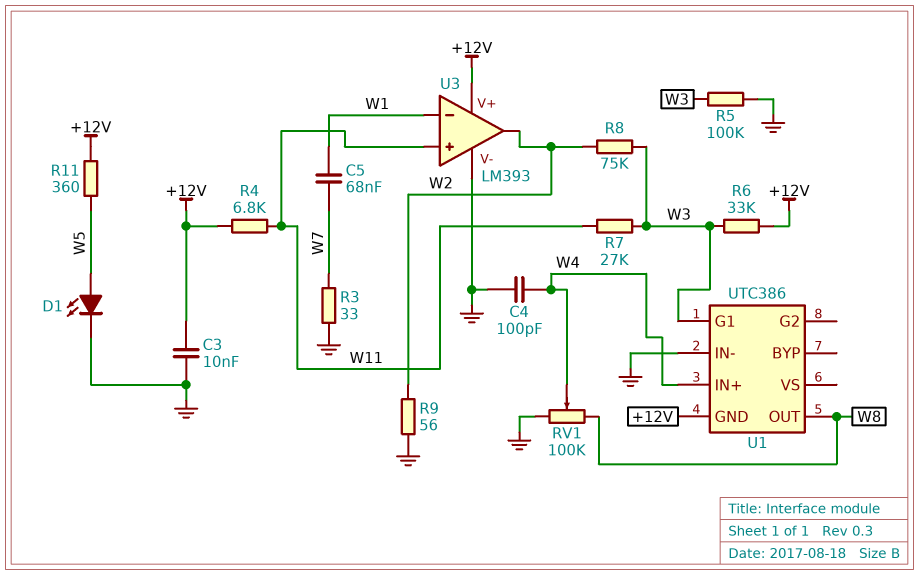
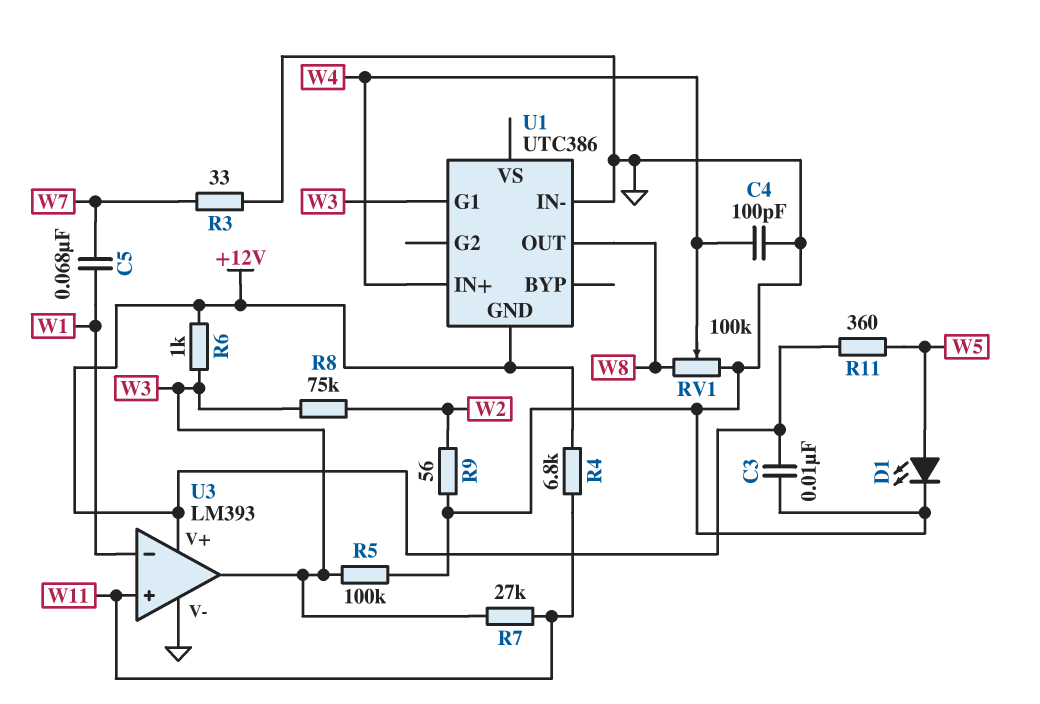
R6: 33k (+12V, W3) -> 1k (+12V, W3)
U3 pin out: W2 -> W3

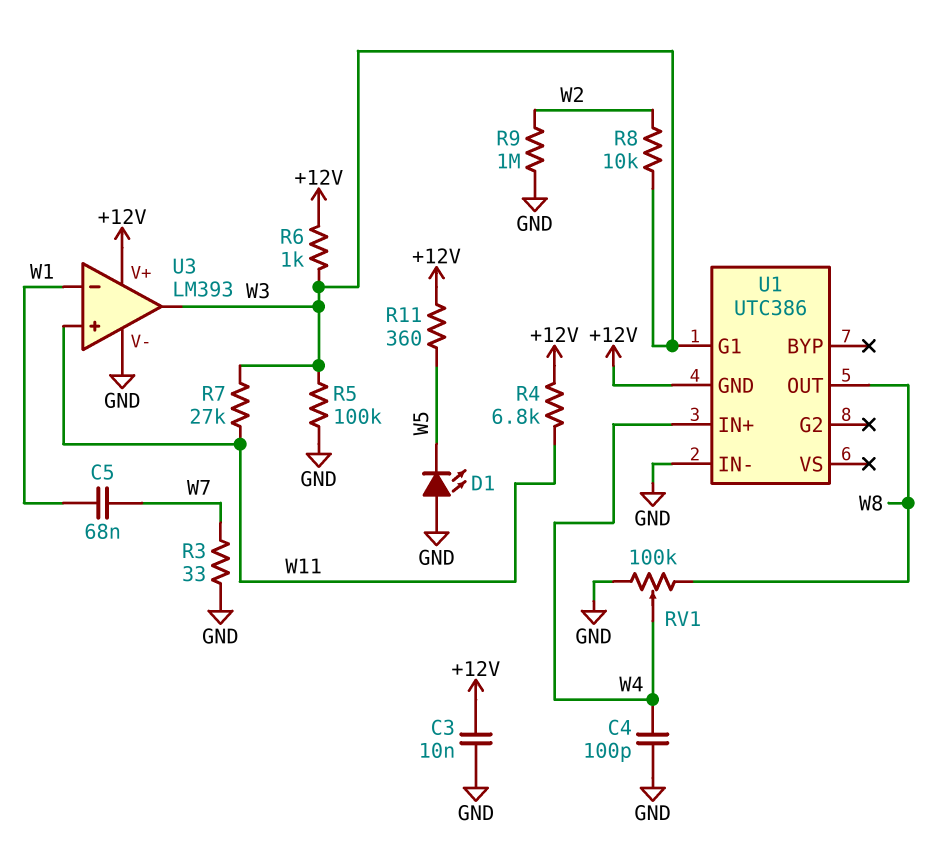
D1: LED (A W5, K GND) -> LED (A GND, K W5)
R8: 75k (W2, W3) -> 10k (W2, W3)
R9: 56 (GND, W2) -> 1M (GND, W2)

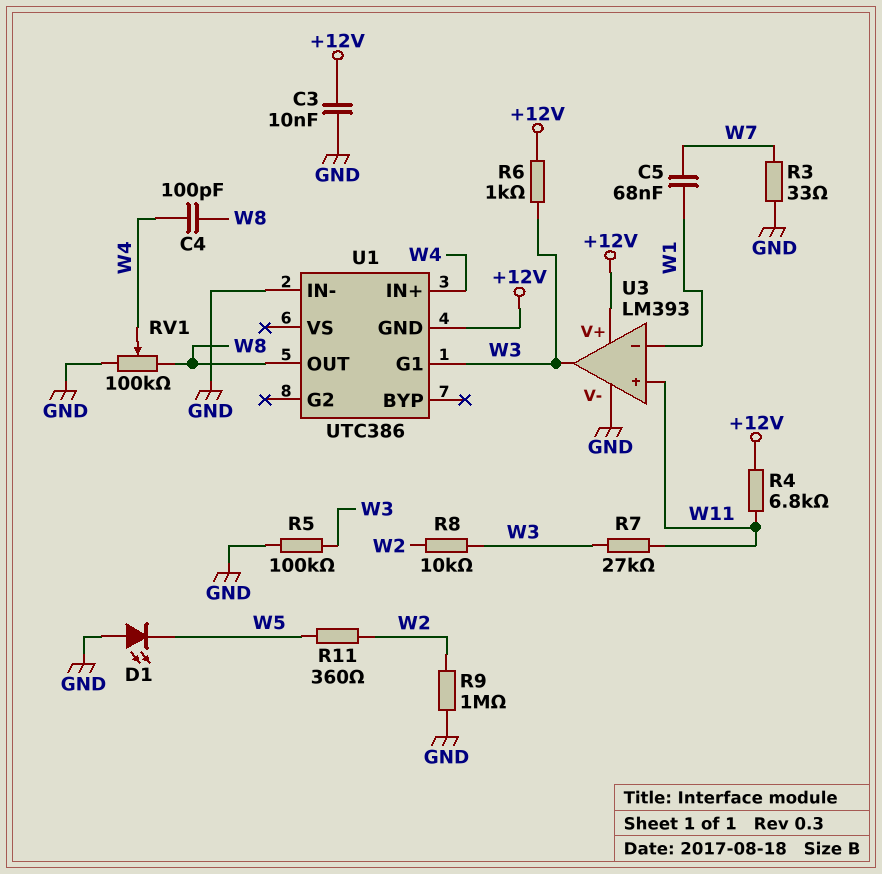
C4: 100pF (GND, W4) -> 100pF (W4, W8)
R11: 360 (+12V, W5) -> 360 (W2, W5)

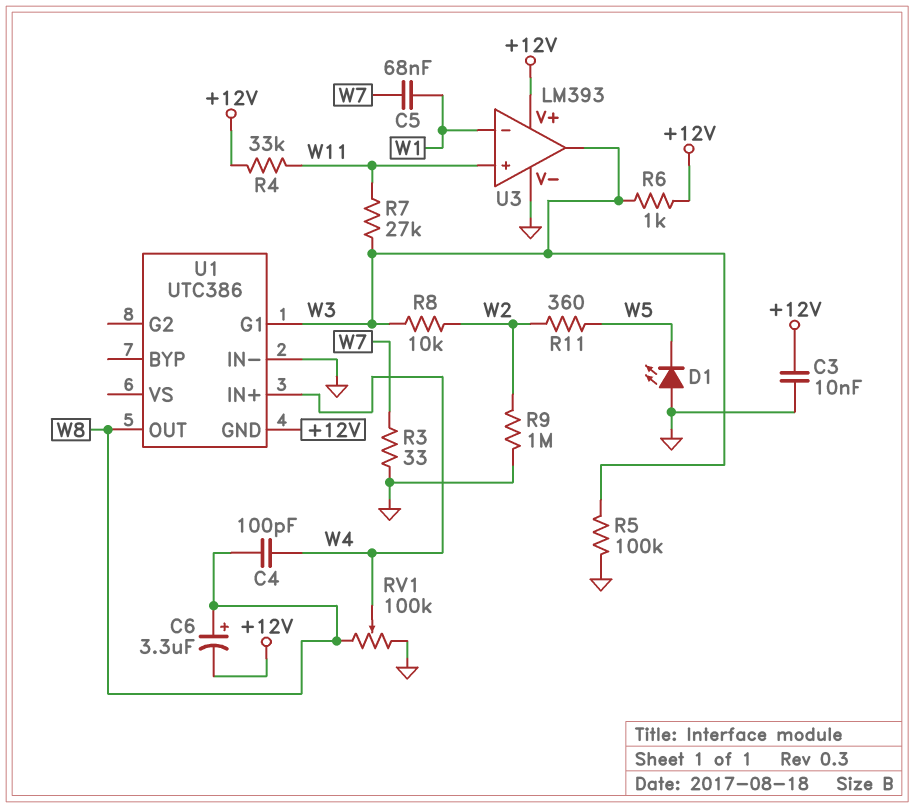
C6: none -> 3.3uF (plus W8, minus +12V)
R4: 6.8k (+12V, W11) -> 33k (+12V, W11)

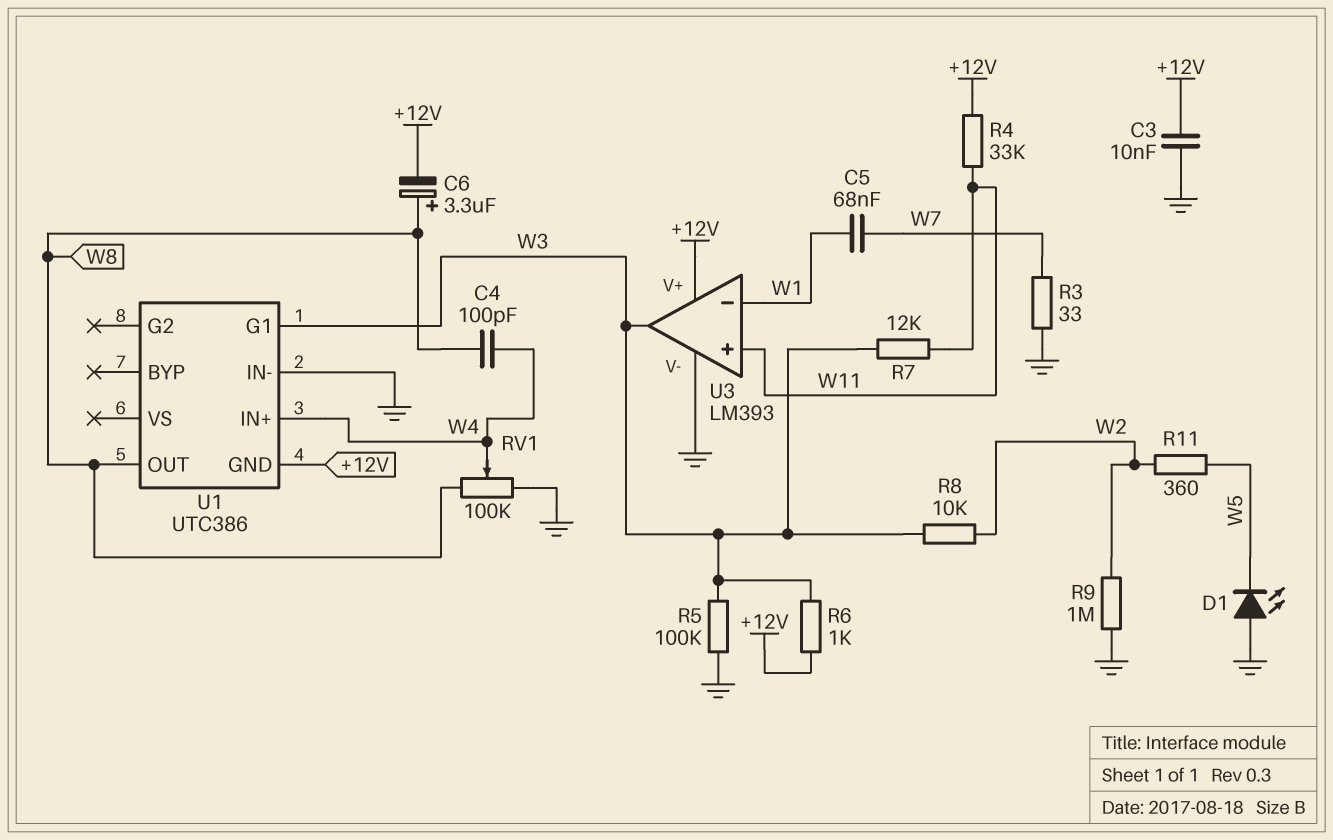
R7: 27k (W3, W11) -> 12k (W3, W11)

